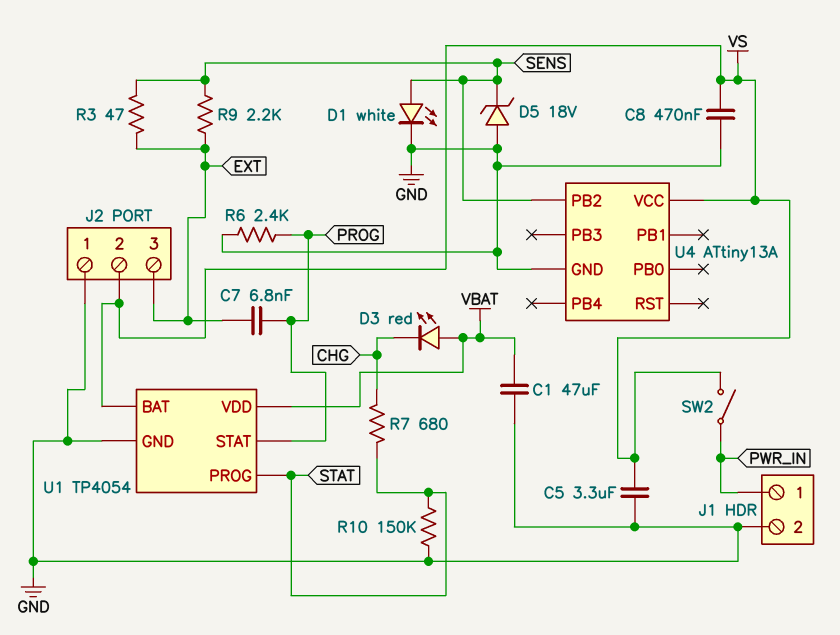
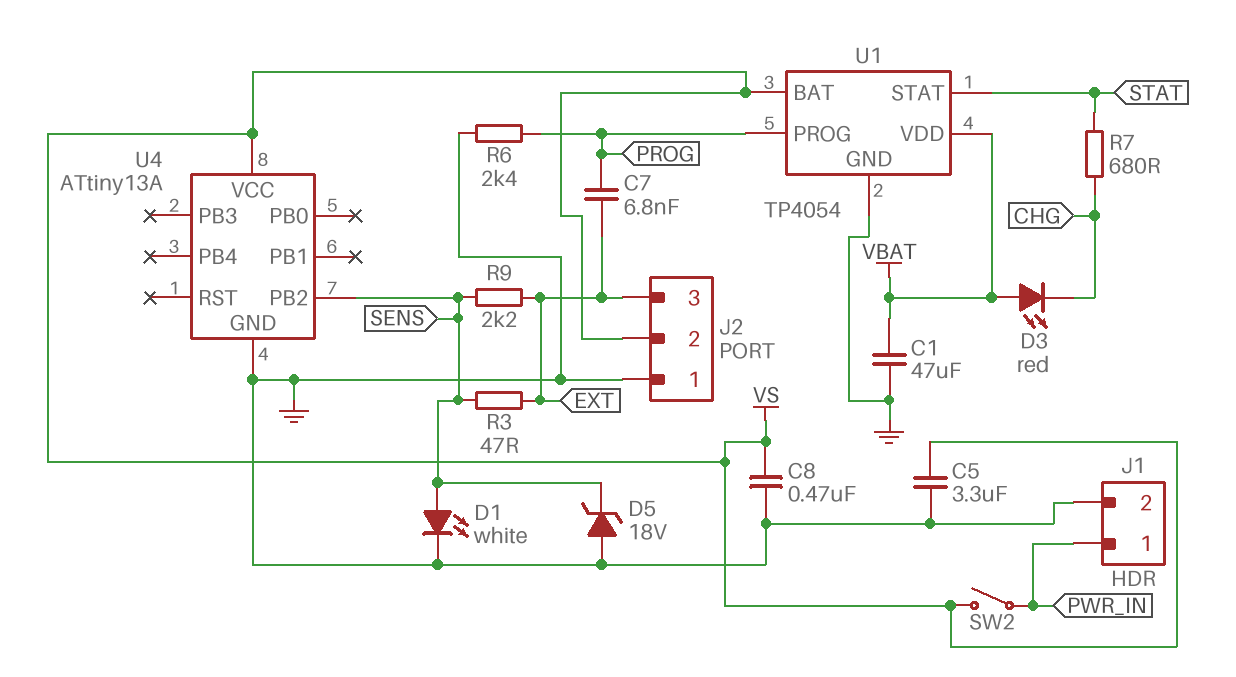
R10: 150k (GND, STAT) -> none
U1 pin PROG: STAT -> PROG
U1 pin STAT: PROG -> STAT

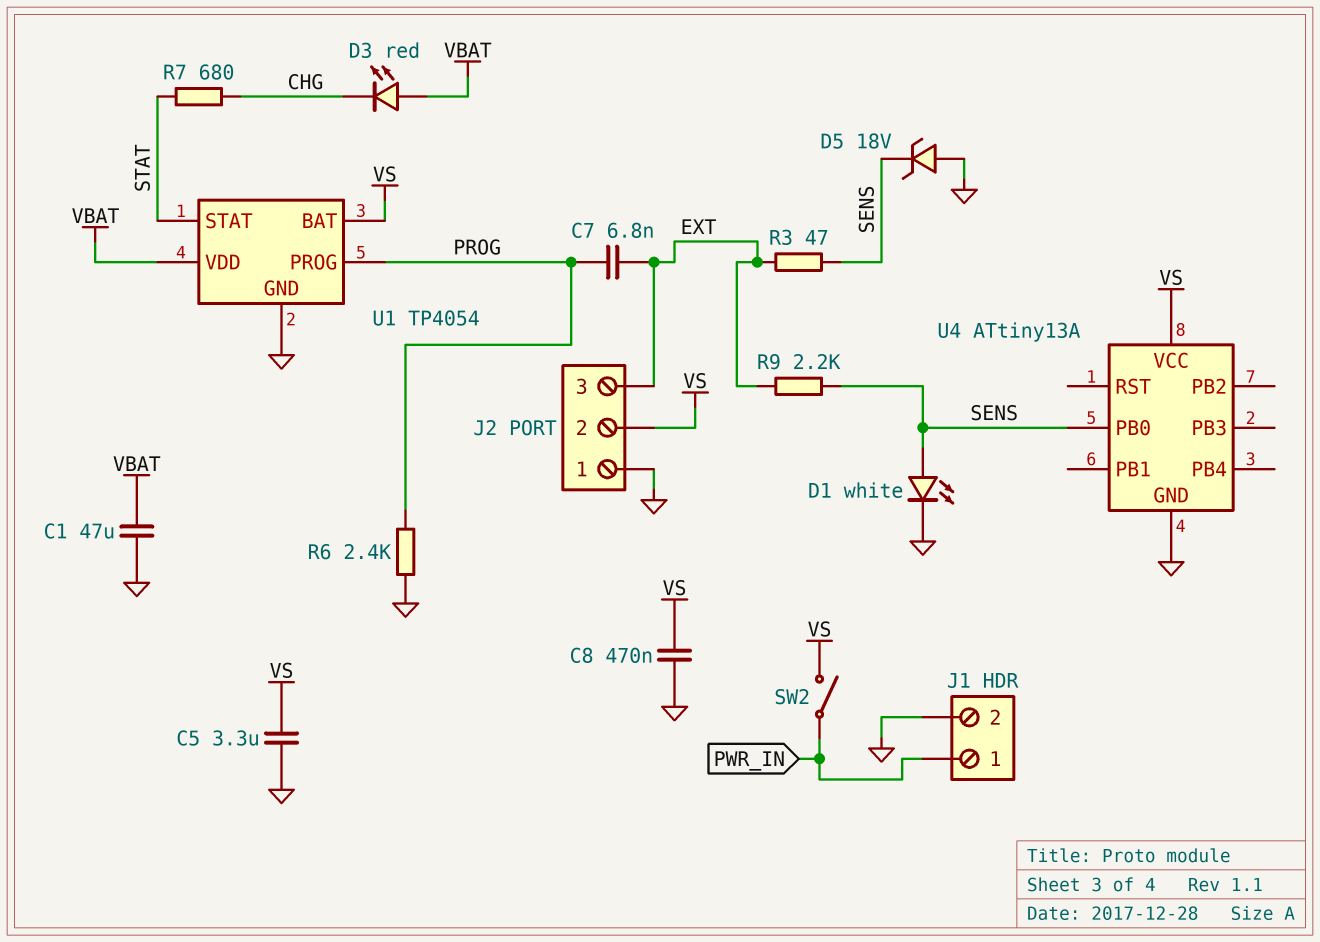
U4 pin PB0: none -> SENS
U4 pin PB2: SENS -> none

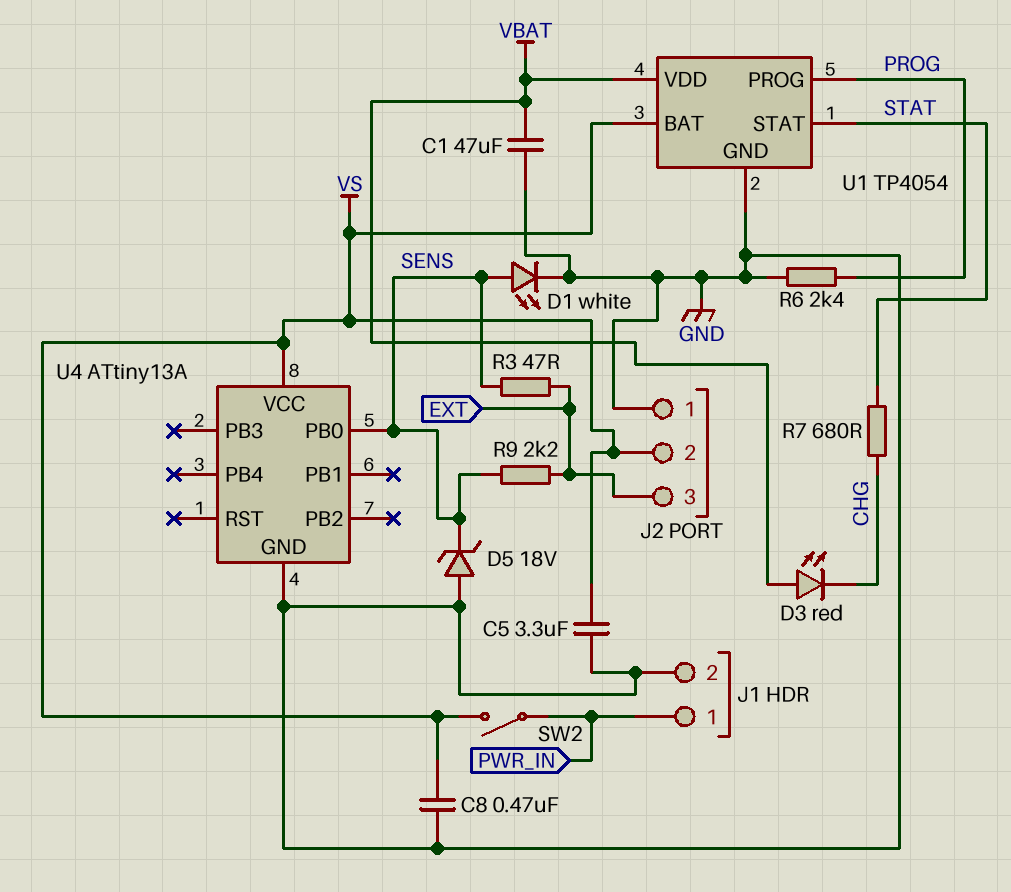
C7: 6.8nF (EXT, PROG) -> none

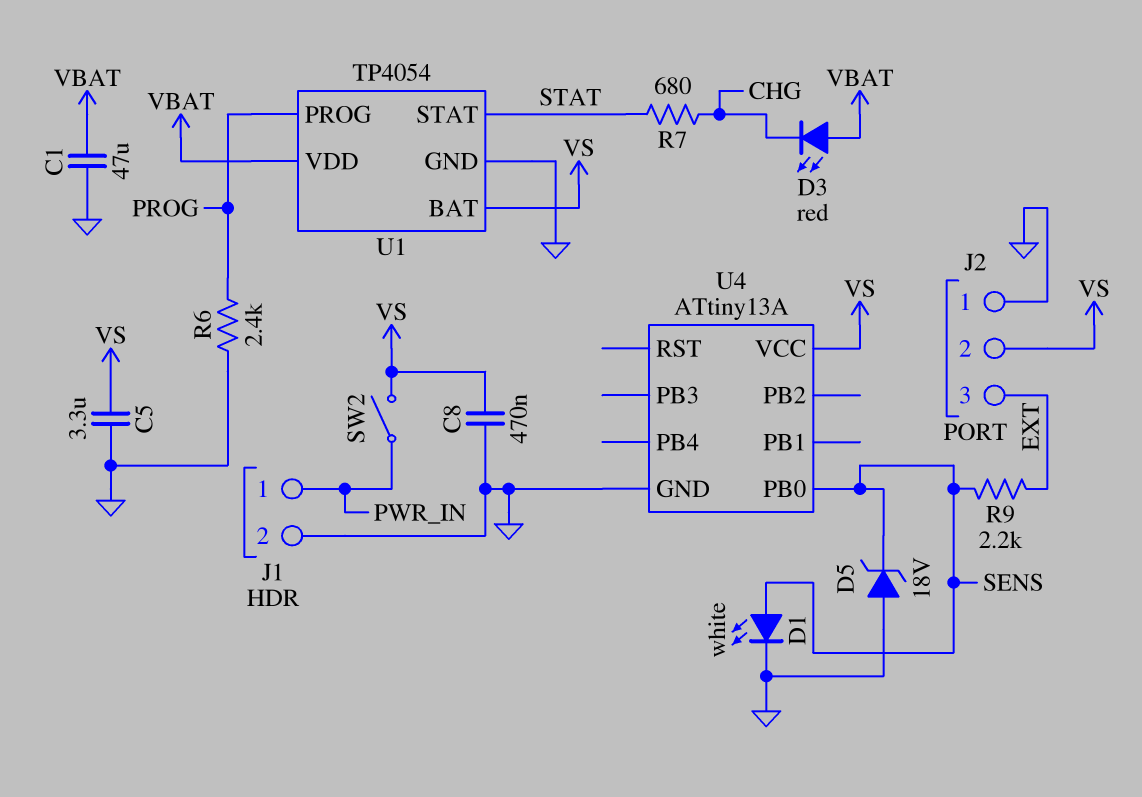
R3: 47 (EXT, SENS) -> none

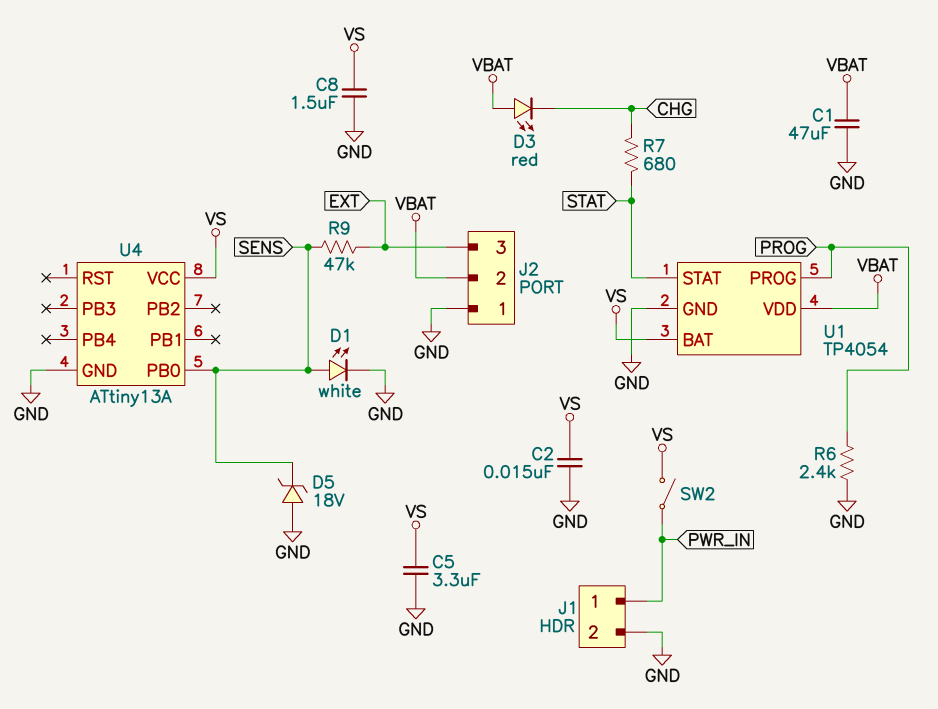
C2: none -> 15nF (GND, VS)
C8: 470nF (GND, VS) -> 1.5uF (GND, VS)
J2 pin 2: VS -> VBAT
R9: 2.2k (EXT, SENS) -> 47k (EXT, SENS)

